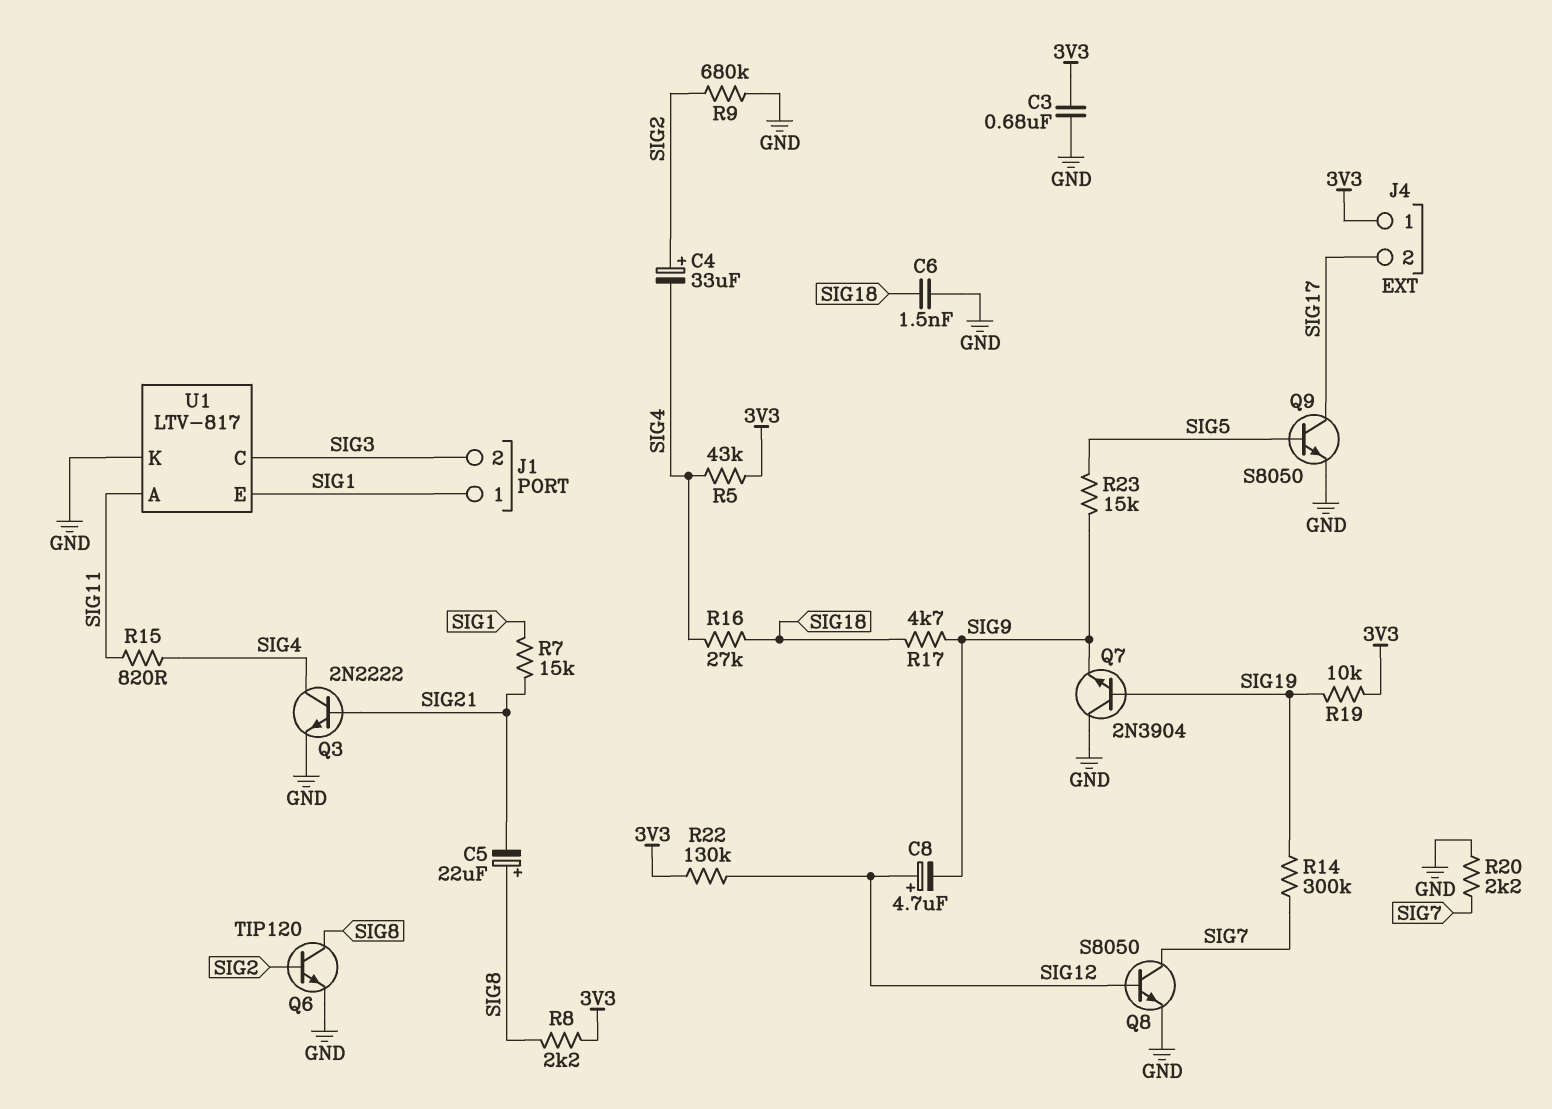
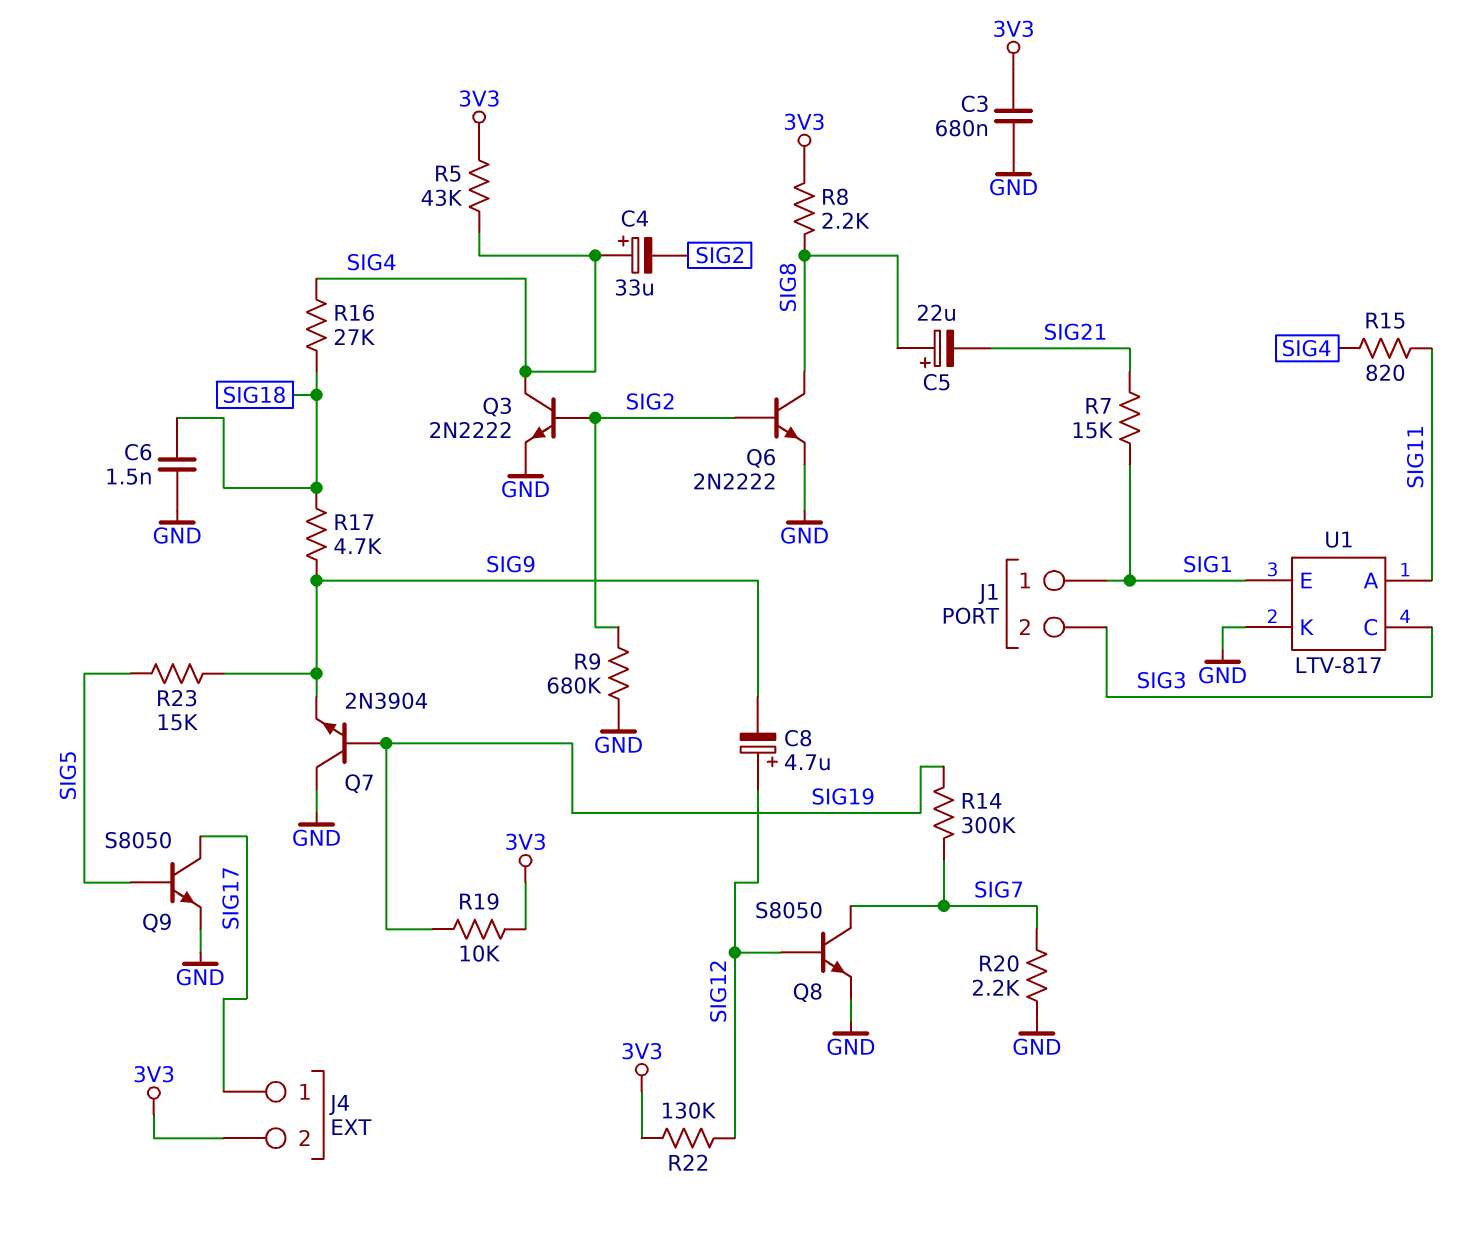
C4: 33uF (plus SIG2, minus SIG4) -> 33uF (plus SIG4, minus SIG2)
J4 pin 1: 3V3 -> SIG17
J4 pin 2: SIG17 -> 3V3
Q3: NPN 2N2222 (B SIG21, C SIG4, E GND) -> NPN 2N2222 (B SIG2, C SIG4, E GND)
Q6: NPN TIP120 (B SIG2, C SIG8, E GND) -> NPN 2N2222 (B SIG2, C SIG8, E GND)

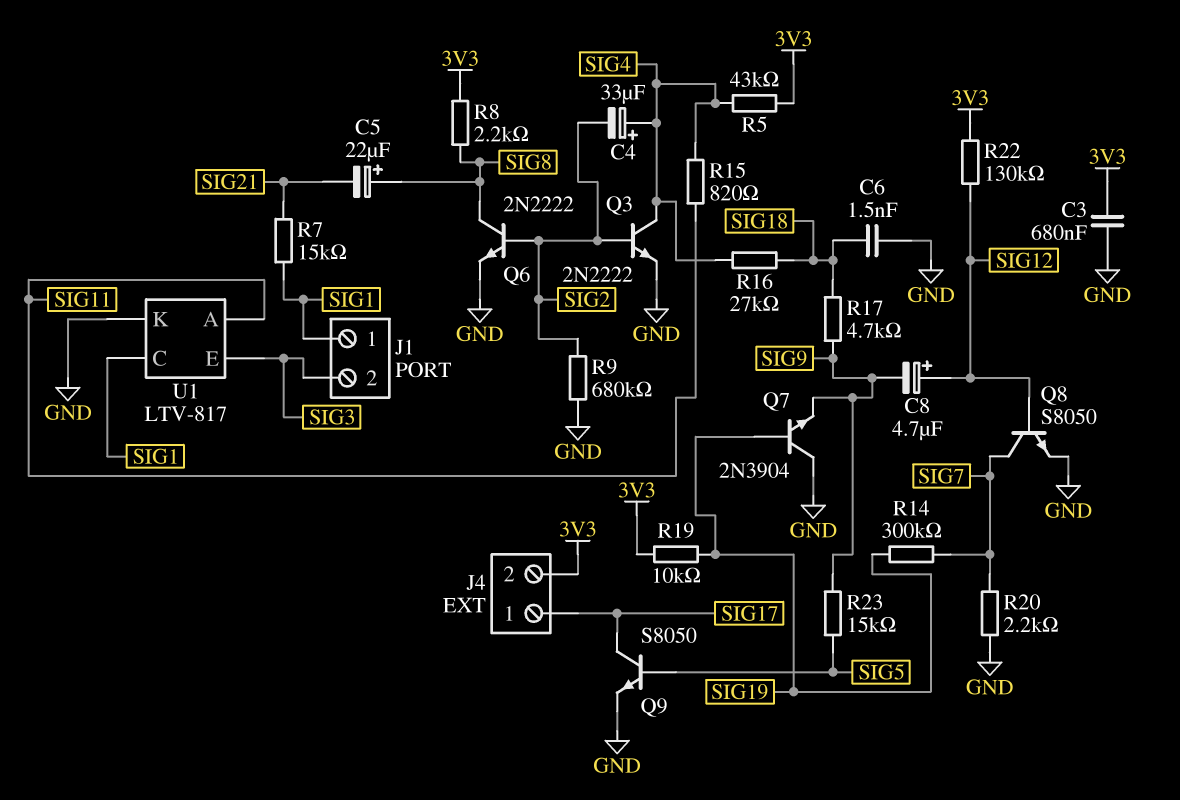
U1 pin C: SIG3 -> SIG1
U1 pin E: SIG1 -> SIG3

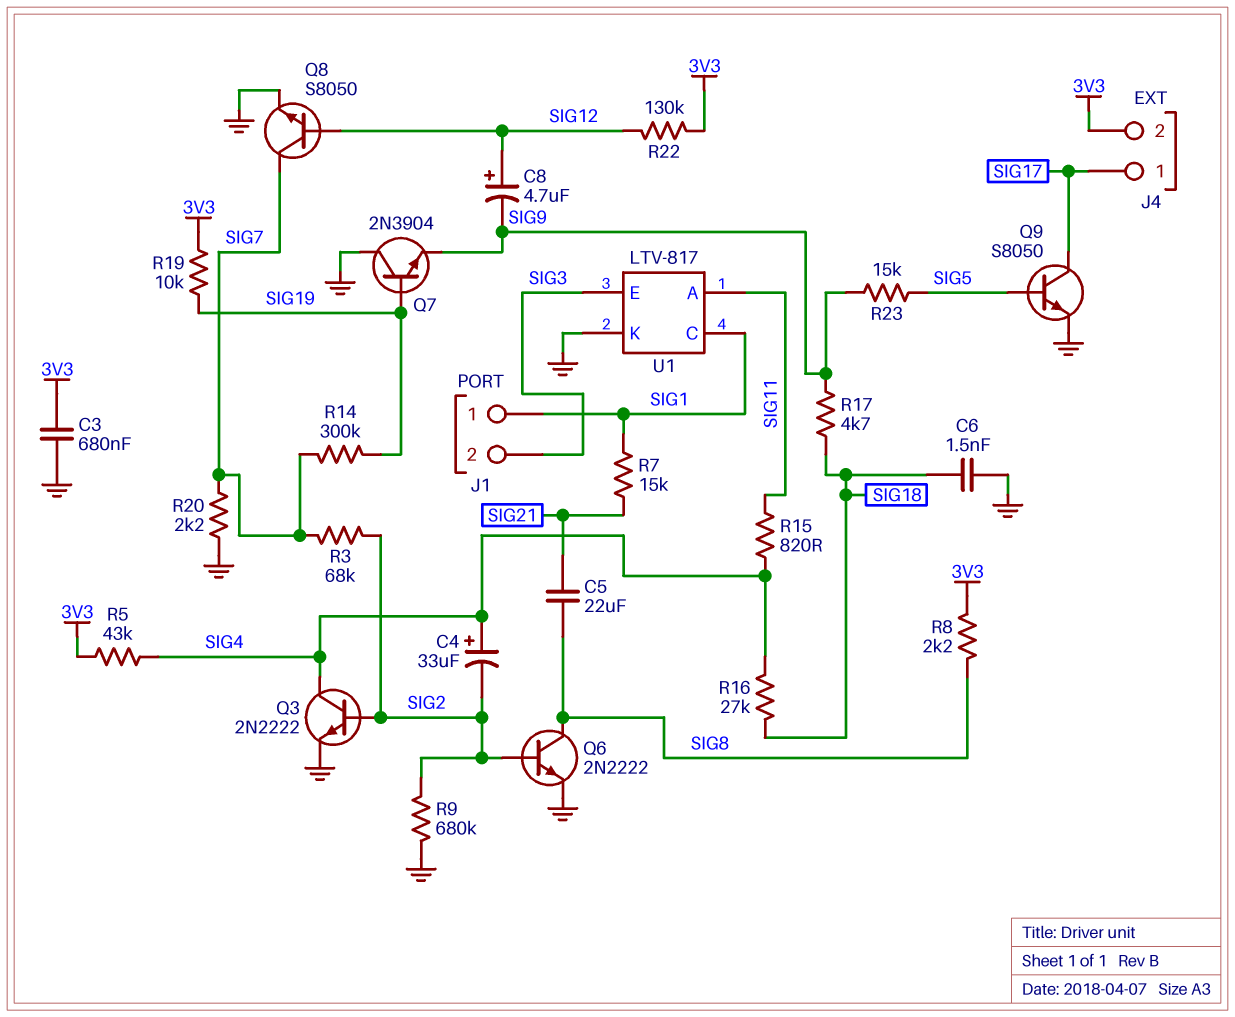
C5: 22uF (plus SIG8, minus SIG21) -> 22uF (SIG8, SIG21)
R3: none -> 68k (SIG2, SIG7)

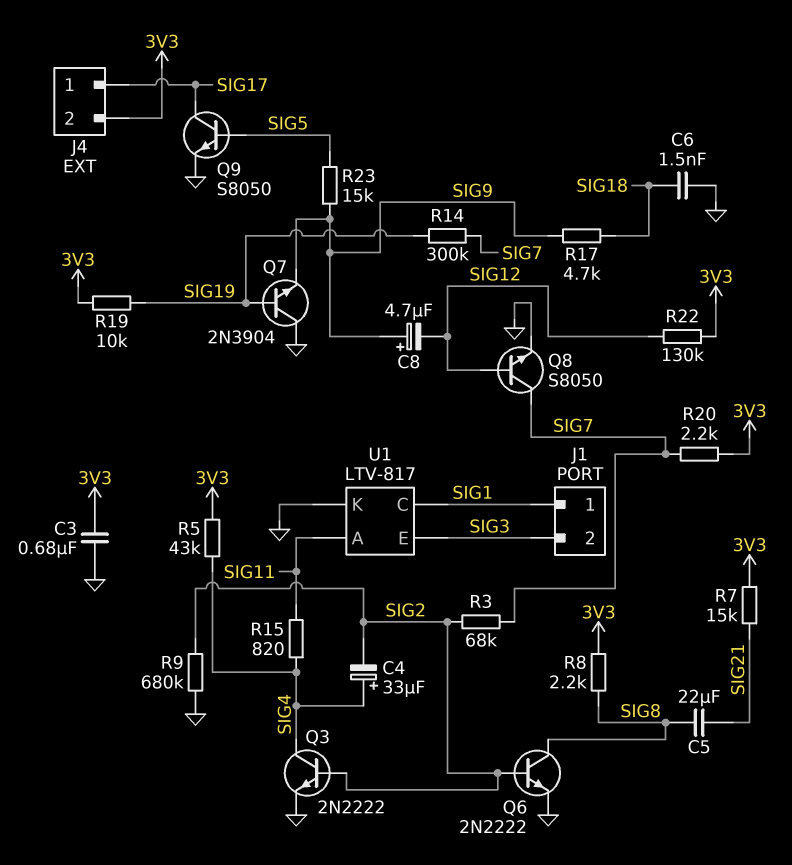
C8: 4.7uF (plus SIG12, minus SIG9) -> 4.7uF (plus SIG9, minus SIG12)
R7: 15k (SIG1, SIG21) -> 15k (3V3, SIG21)
R16: 27k (SIG4, SIG18) -> none
R20: 2.2k (GND, SIG7) -> 2.2k (3V3, SIG7)

